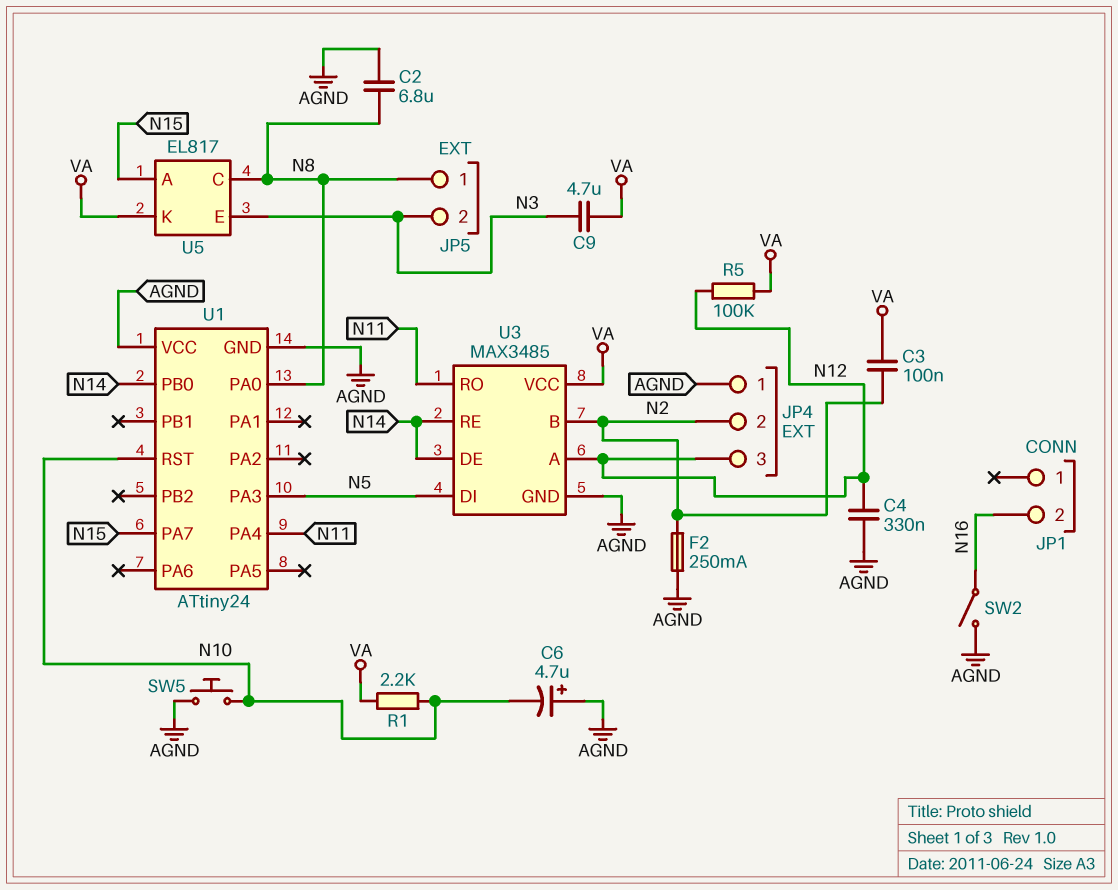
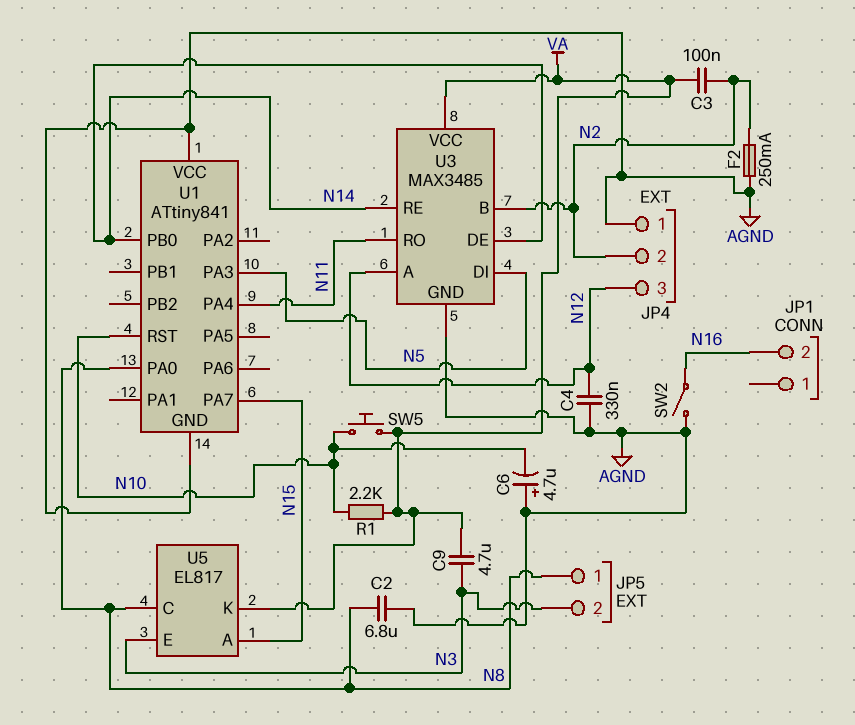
R5: 100k (N12, VA) -> none
SW5: button (AGND, N10) -> button (N10, VA)
U1: ATtiny24 -> ATtiny841

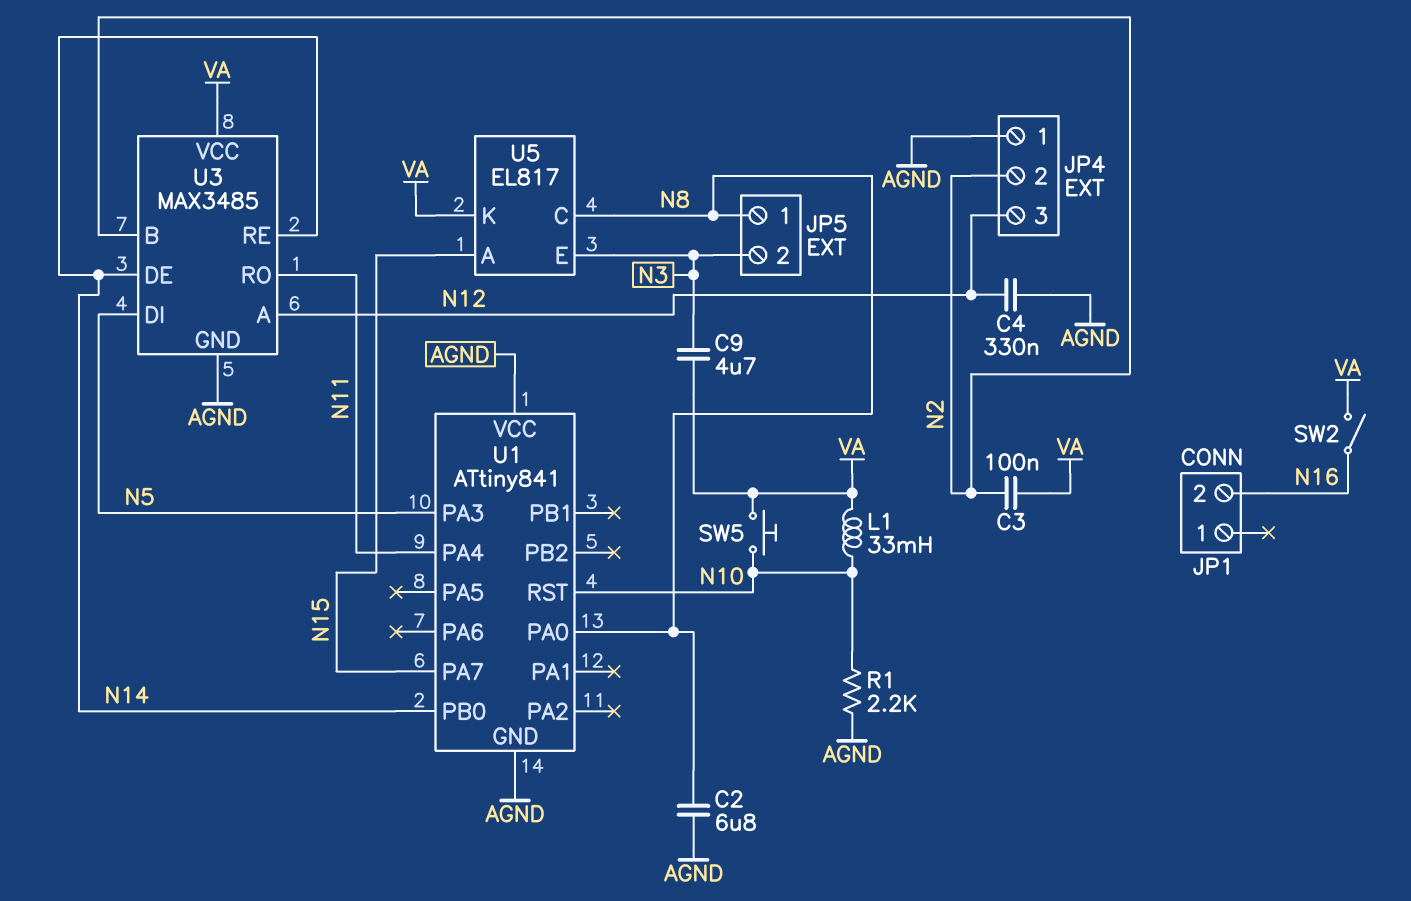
C6: 4.7uF (plus AGND, minus N10) -> none
F2: 250mA (AGND, N2) -> none
L1: none -> 33mH (N10, VA)
R1: 2.2k (N10, VA) -> 2.2k (AGND, N10)
SW2: switch (AGND, N16) -> switch (N16, VA)

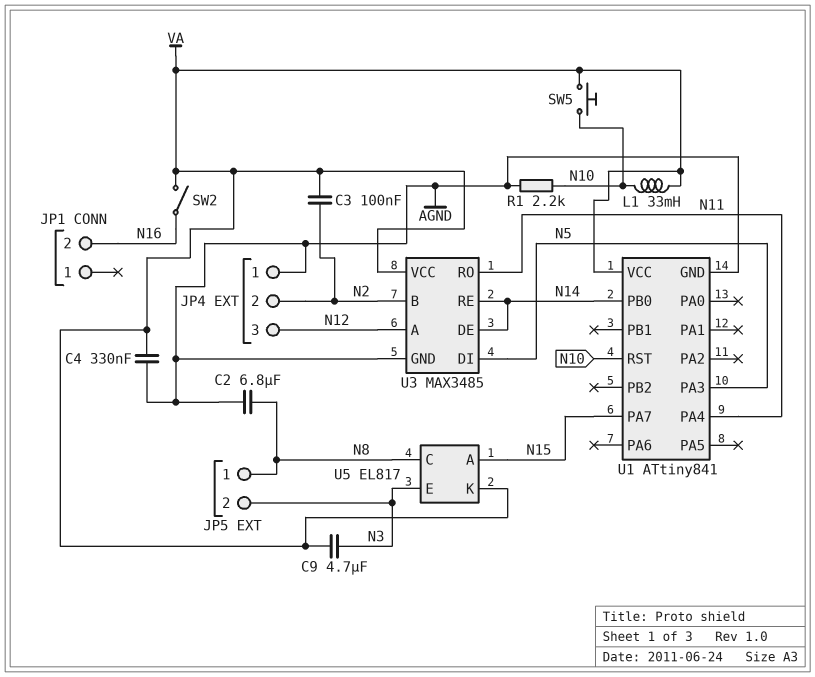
C4: 330nF (AGND, N12) -> 330nF (AGND, VA)
U1 pin PA0: N8 -> none
U1 pin VCC: AGND -> VA

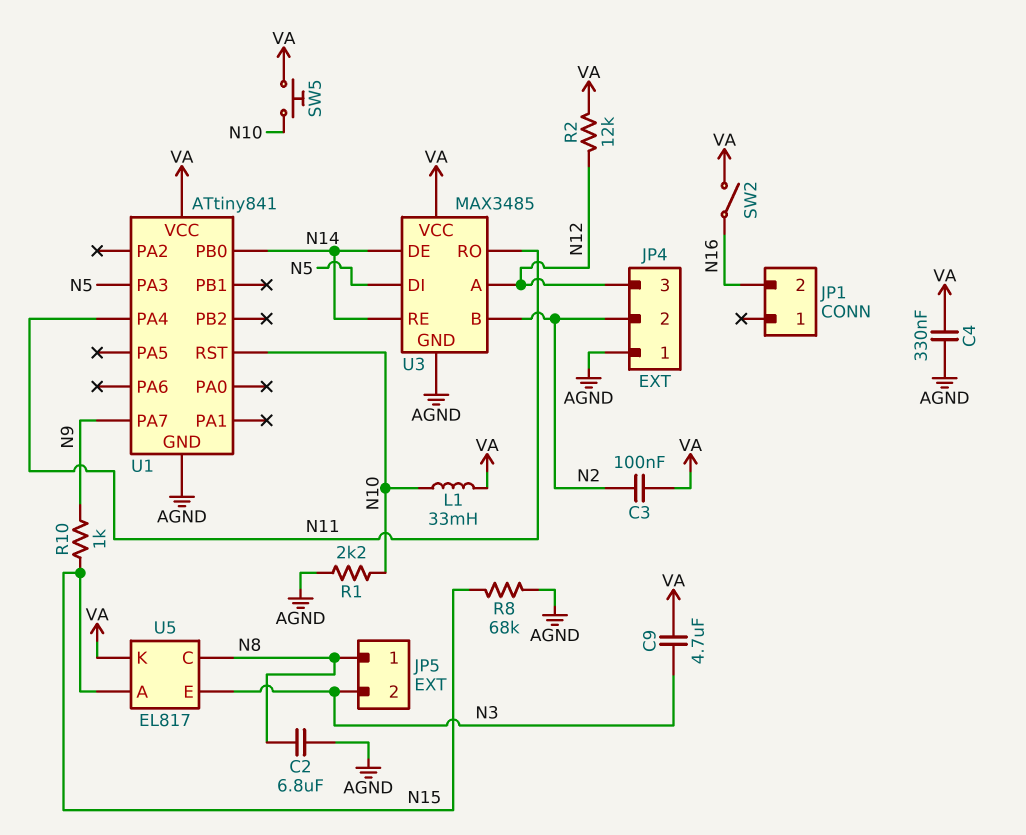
R2: none -> 12k (N12, VA)
R8: none -> 68k (AGND, N15)
R10: none -> 1k (N9, N15)
U1 pin PA7: N15 -> N9

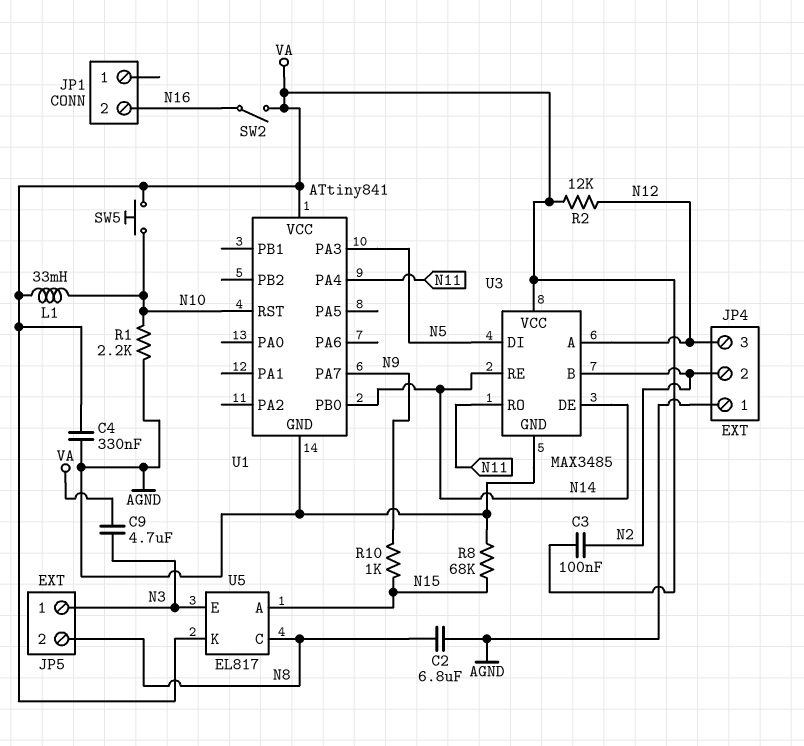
JP5 pin 1: N8 -> N3
JP5 pin 2: N3 -> N8

